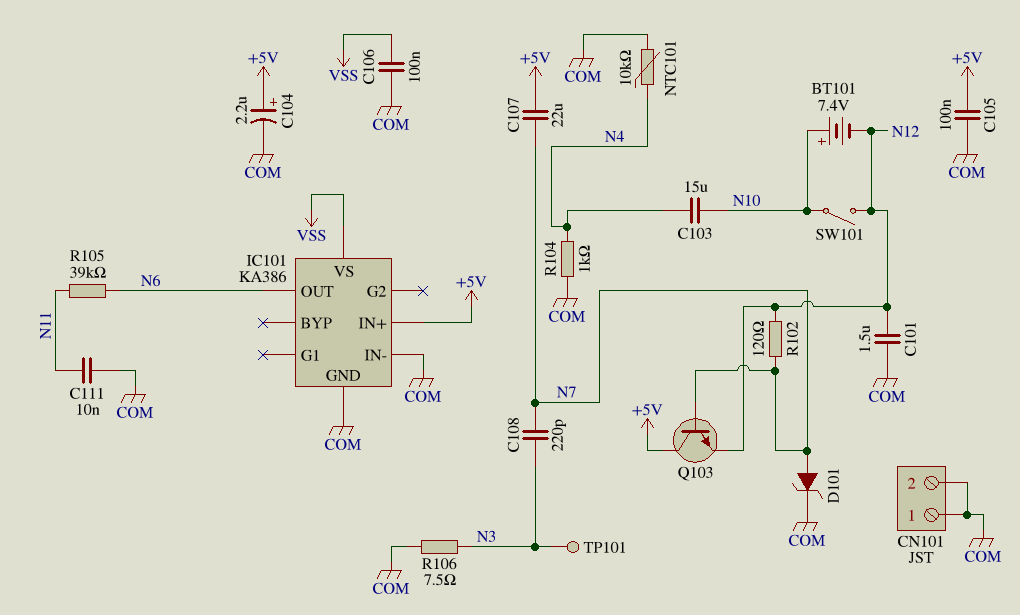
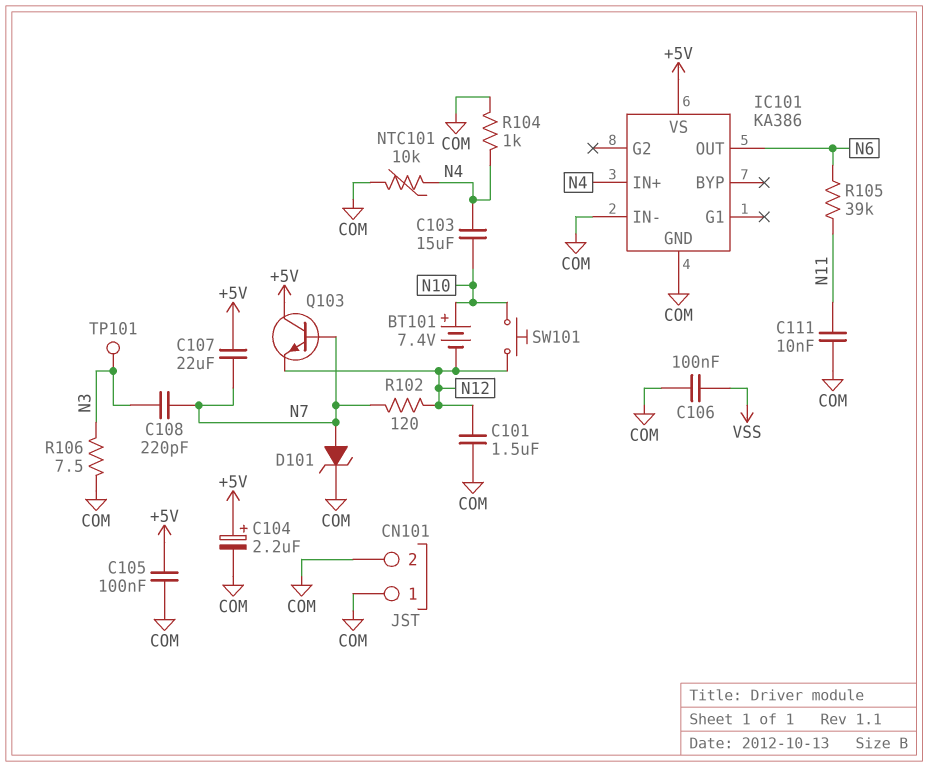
IC101 pin IN+: +5V -> N4
IC101 pin VS: VSS -> +5V
SW101: switch (N10, N12) -> button (N10, N12)

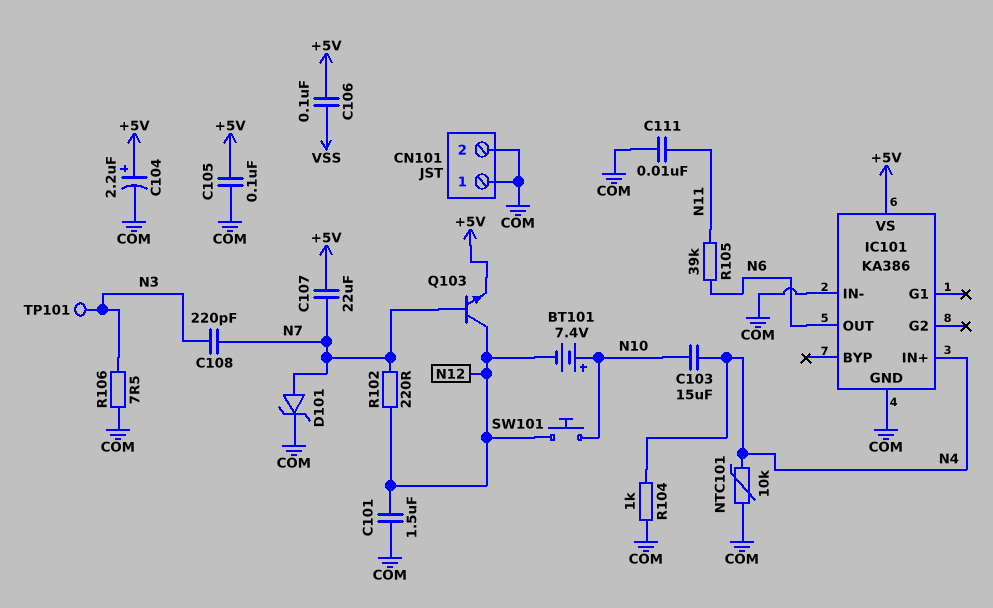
C106: 100nF (COM, VSS) -> 100nF (+5V, VSS)
Q103: NPN (B N7, C +5V, E N12) -> NPN (B N7, C N12, E +5V)
R102: 120 (N7, N12) -> 220 (N7, N12)

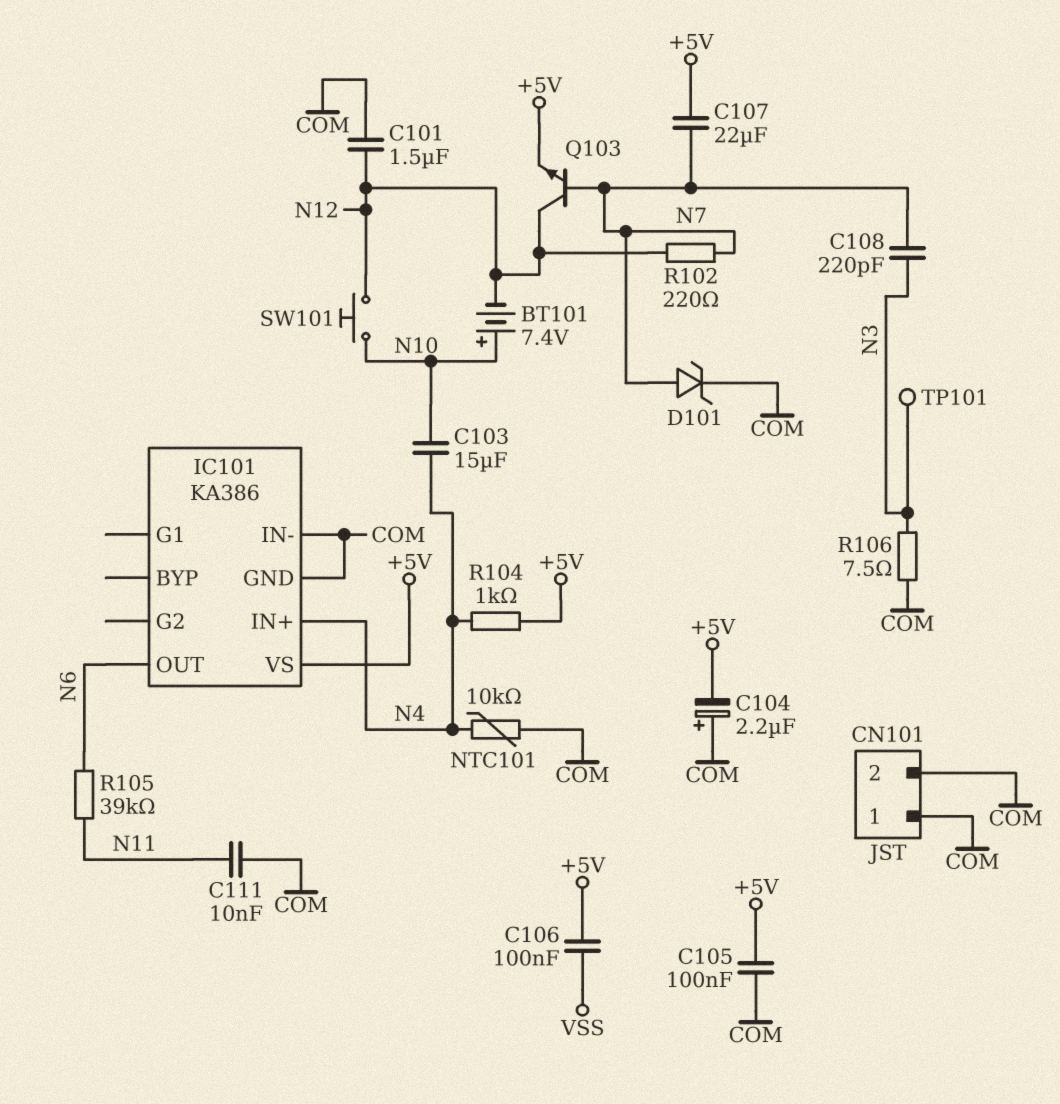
C104: 2.2uF (plus +5V, minus COM) -> 2.2uF (plus COM, minus +5V)
R104: 1k (COM, N4) -> 1k (+5V, N4)

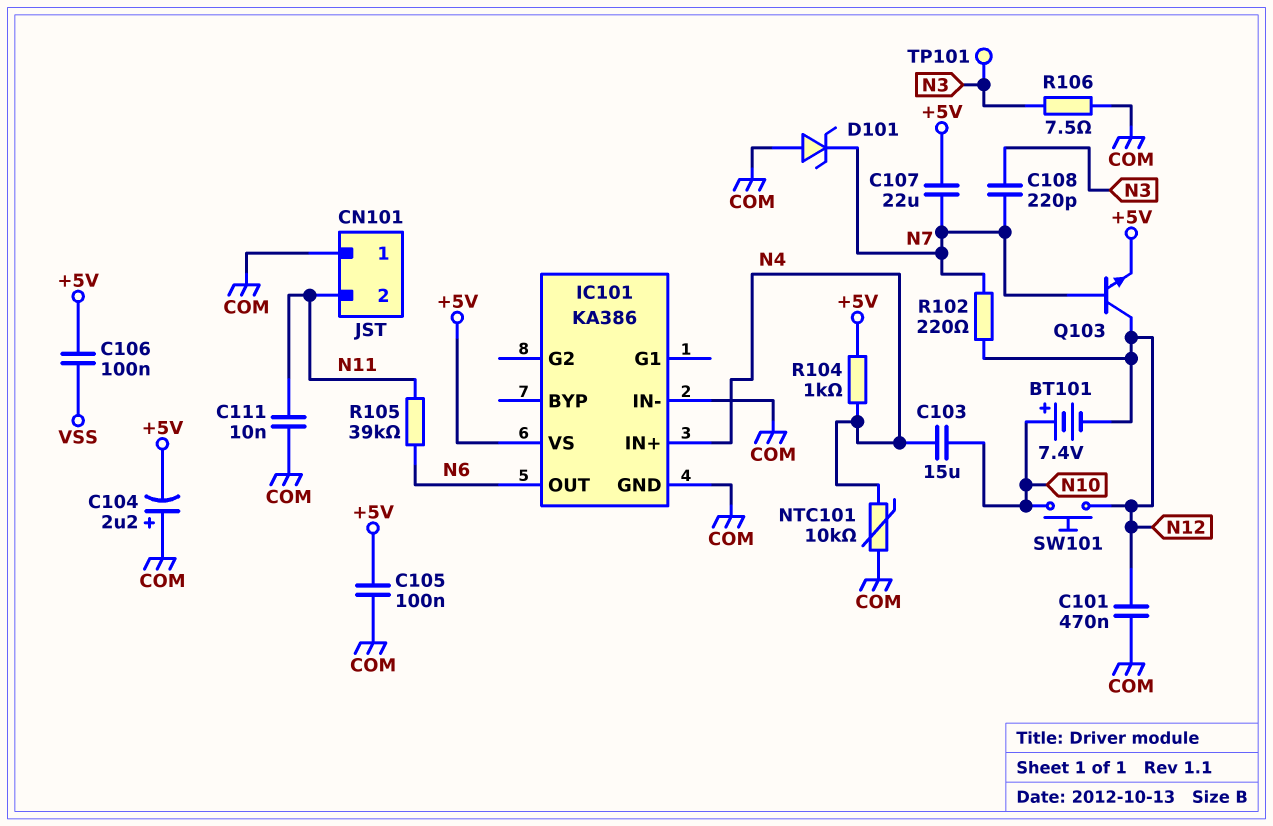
C101: 1.5uF (COM, N12) -> 470nF (COM, N12)
CN101 pin 2: COM -> N11
D101: zener (A N7, K COM) -> zener (A COM, K N7)

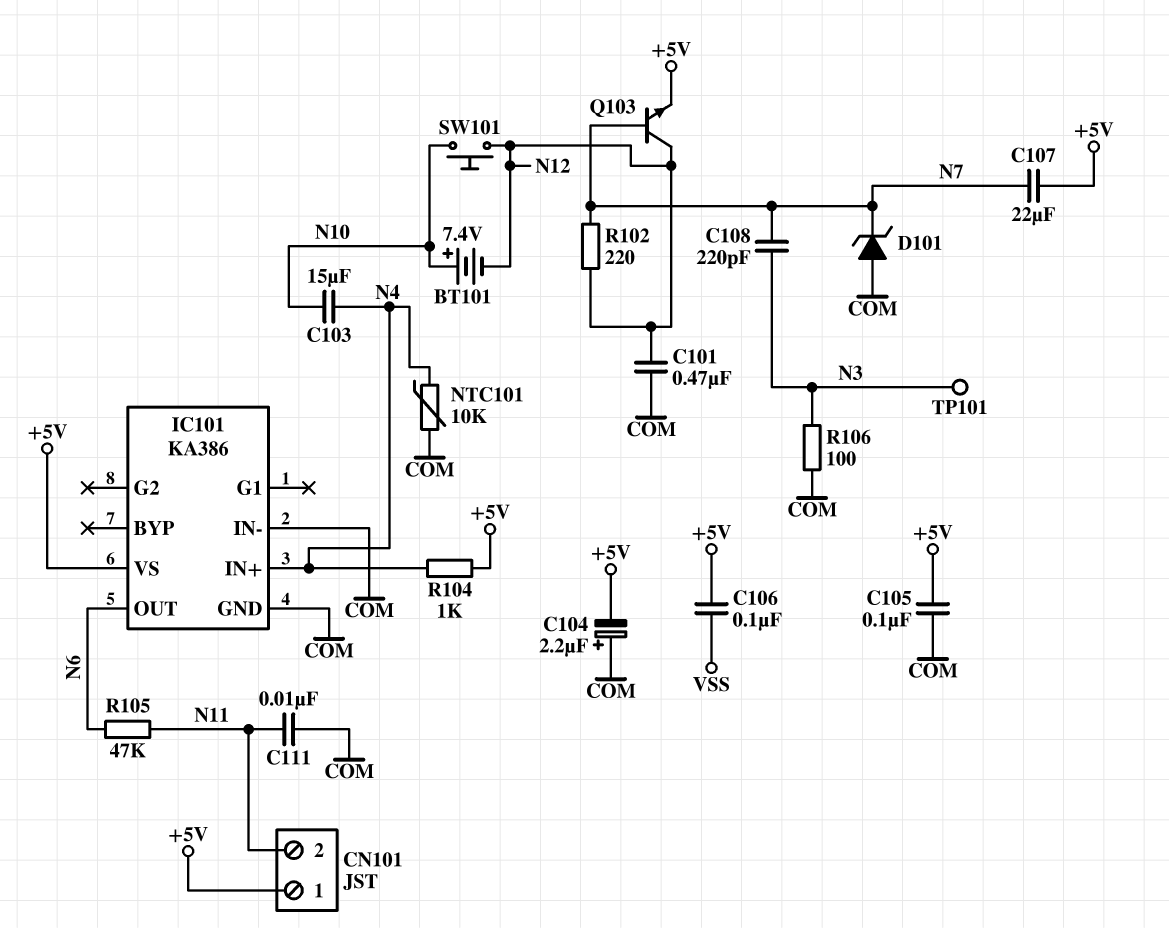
CN101 pin 1: COM -> +5V
R105: 39k (N6, N11) -> 47k (N6, N11)
R106: 7.5 (COM, N3) -> 100 (COM, N3)

